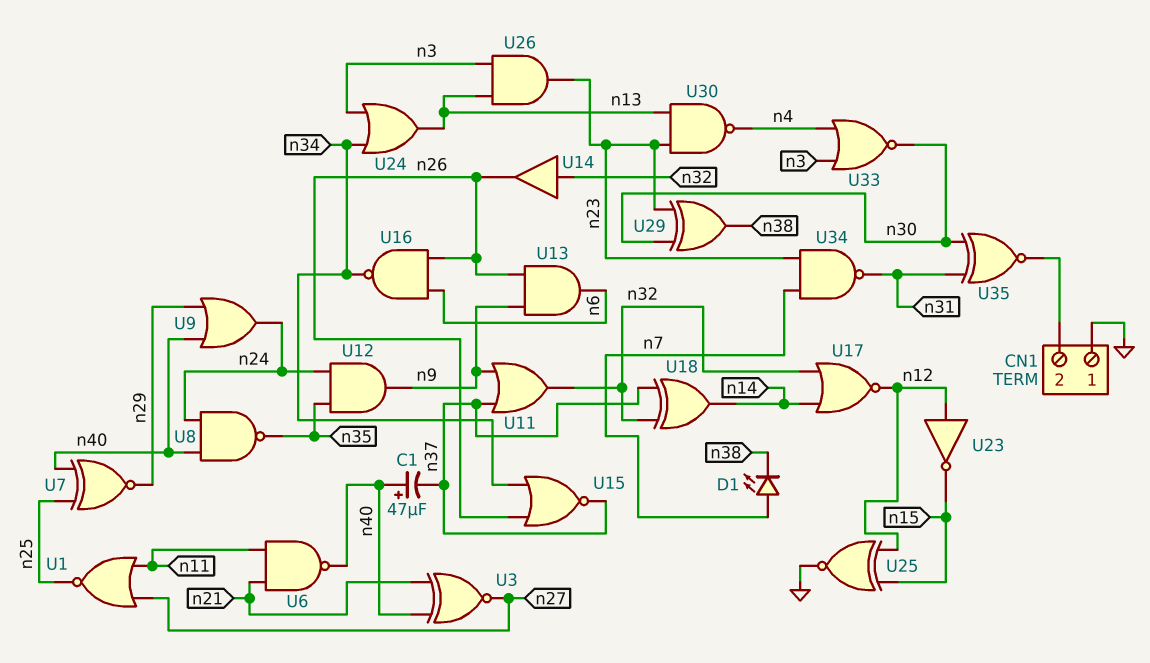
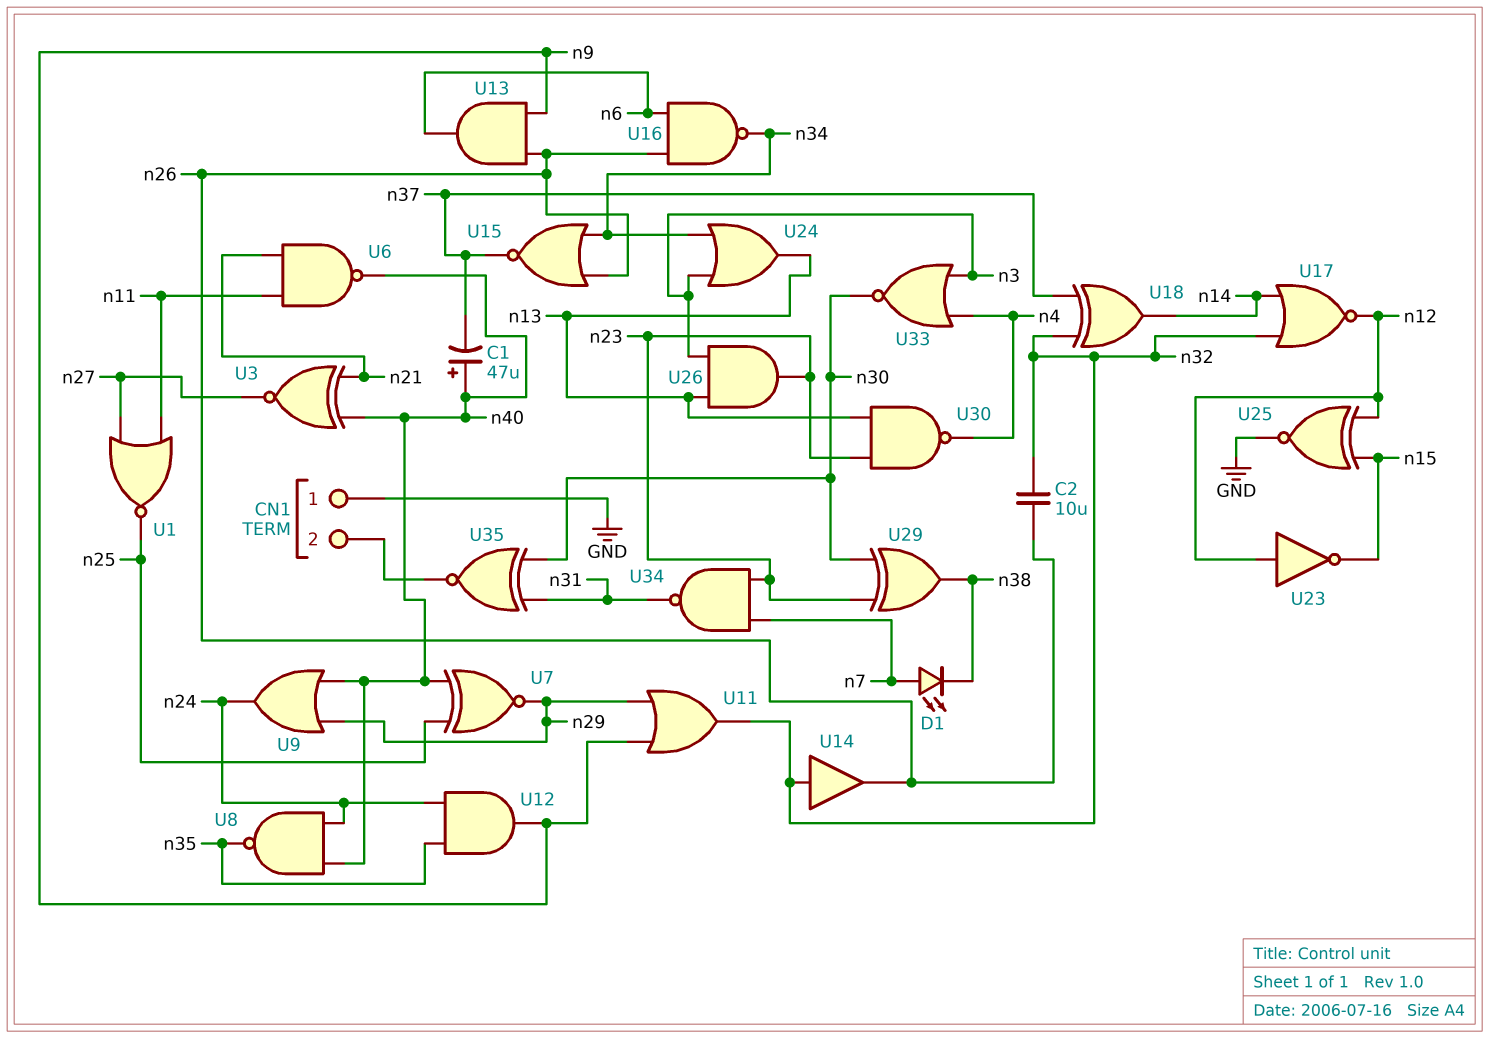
C2: none -> 10uF (n26, n32)
U11: OR (in n9, in n37, out n32) -> OR (in n9, in n29, out n32)

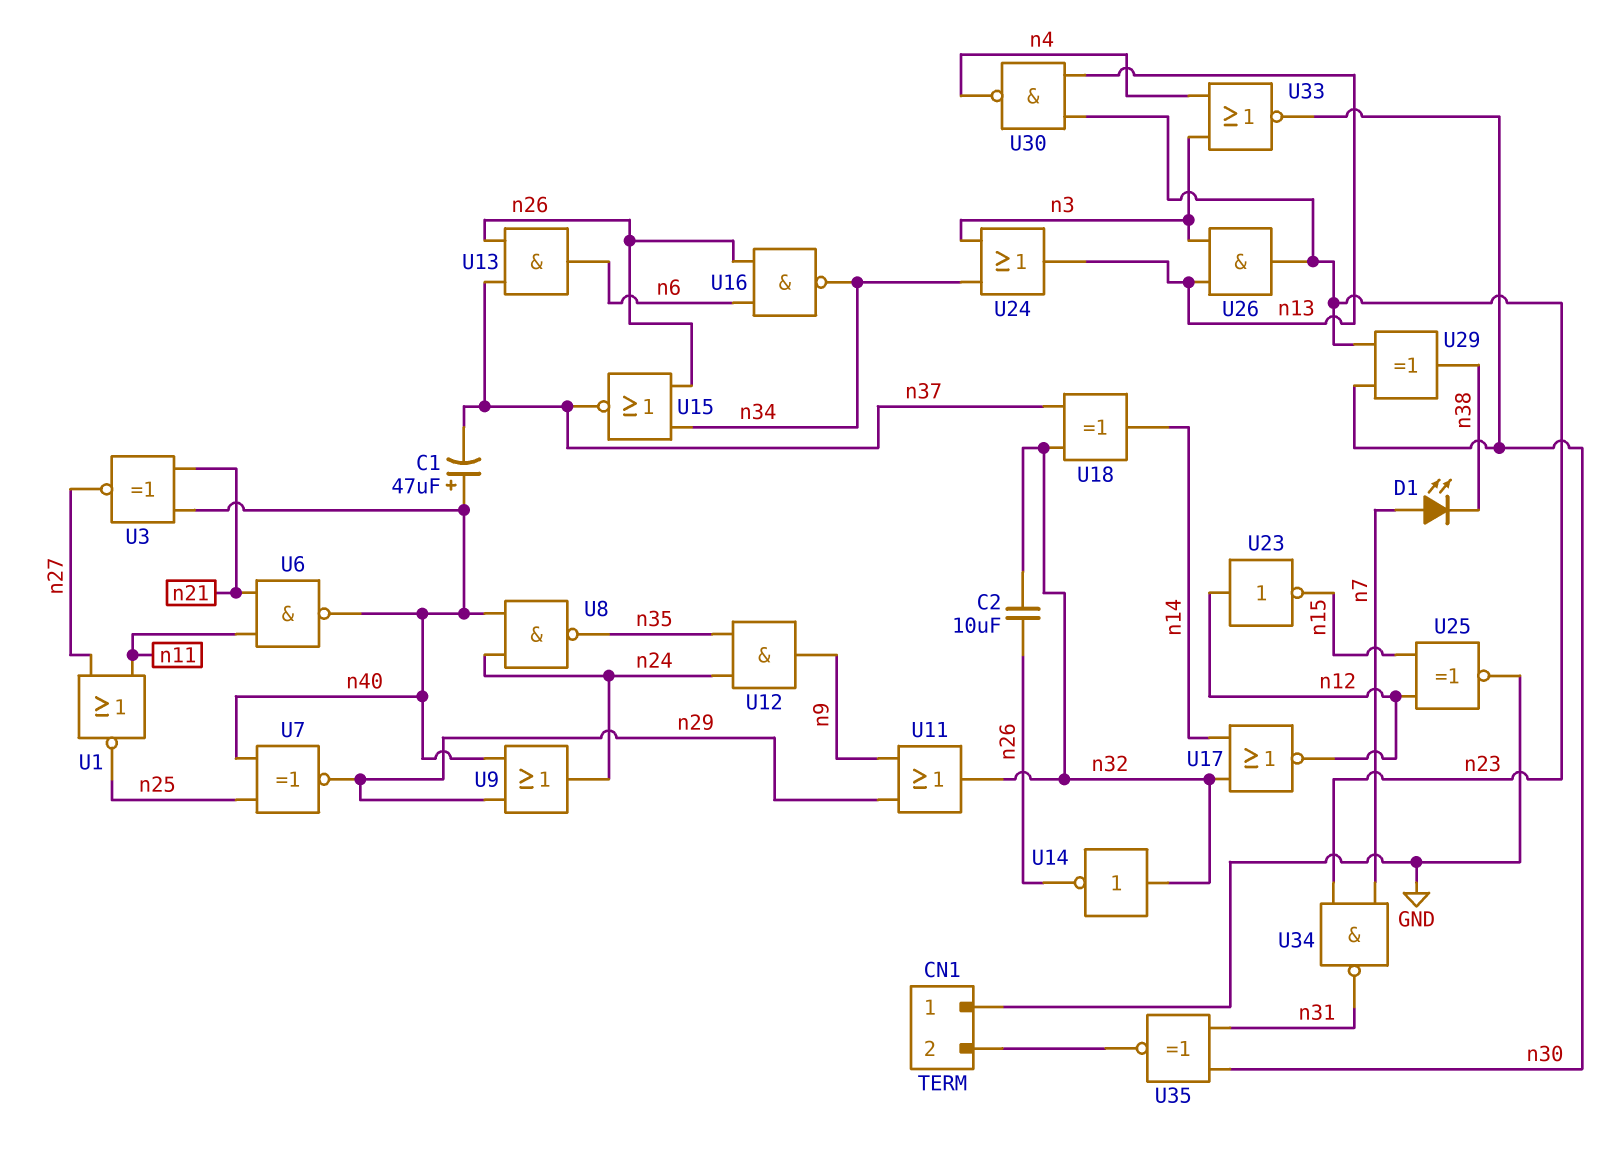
U13: AND (in n9, in n26, out n6) -> AND (in n26, in n37, out n6)
U14: buffer (in n32, out n26) -> NOT (in n32, out n26)

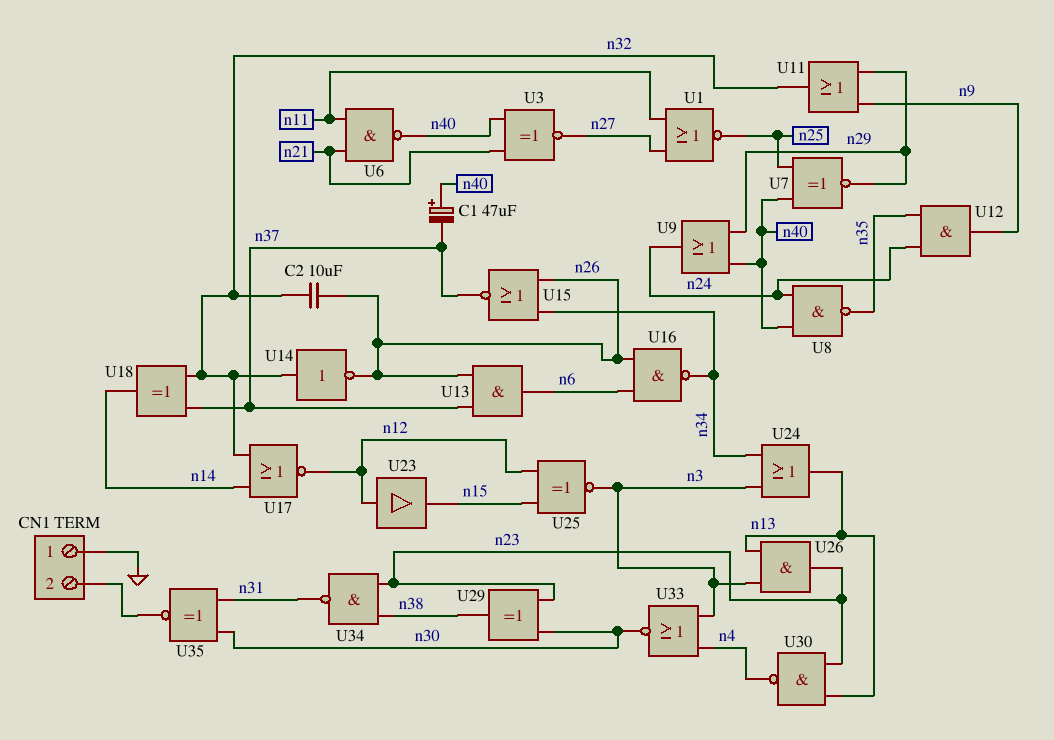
D1: LED (A n7, K n38) -> none
U23: NOT (in n12, out n15) -> buffer (in n12, out n15)
U25: XNOR (in n12, in n15, out GND) -> XNOR (in n12, in n15, out n3)
U34: NAND (in n7, in n23, out n31) -> NAND (in n23, in n38, out n31)

